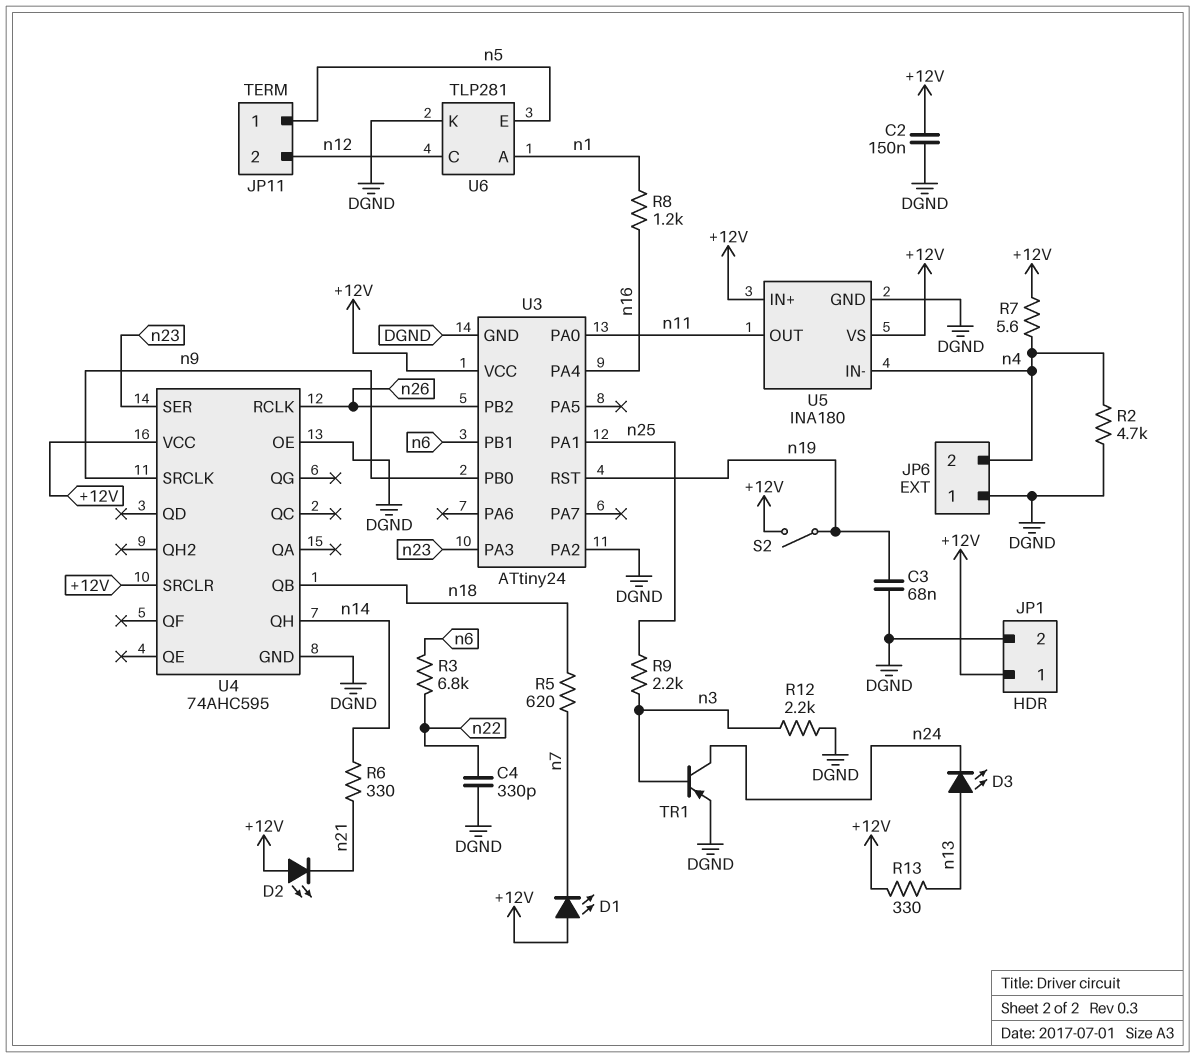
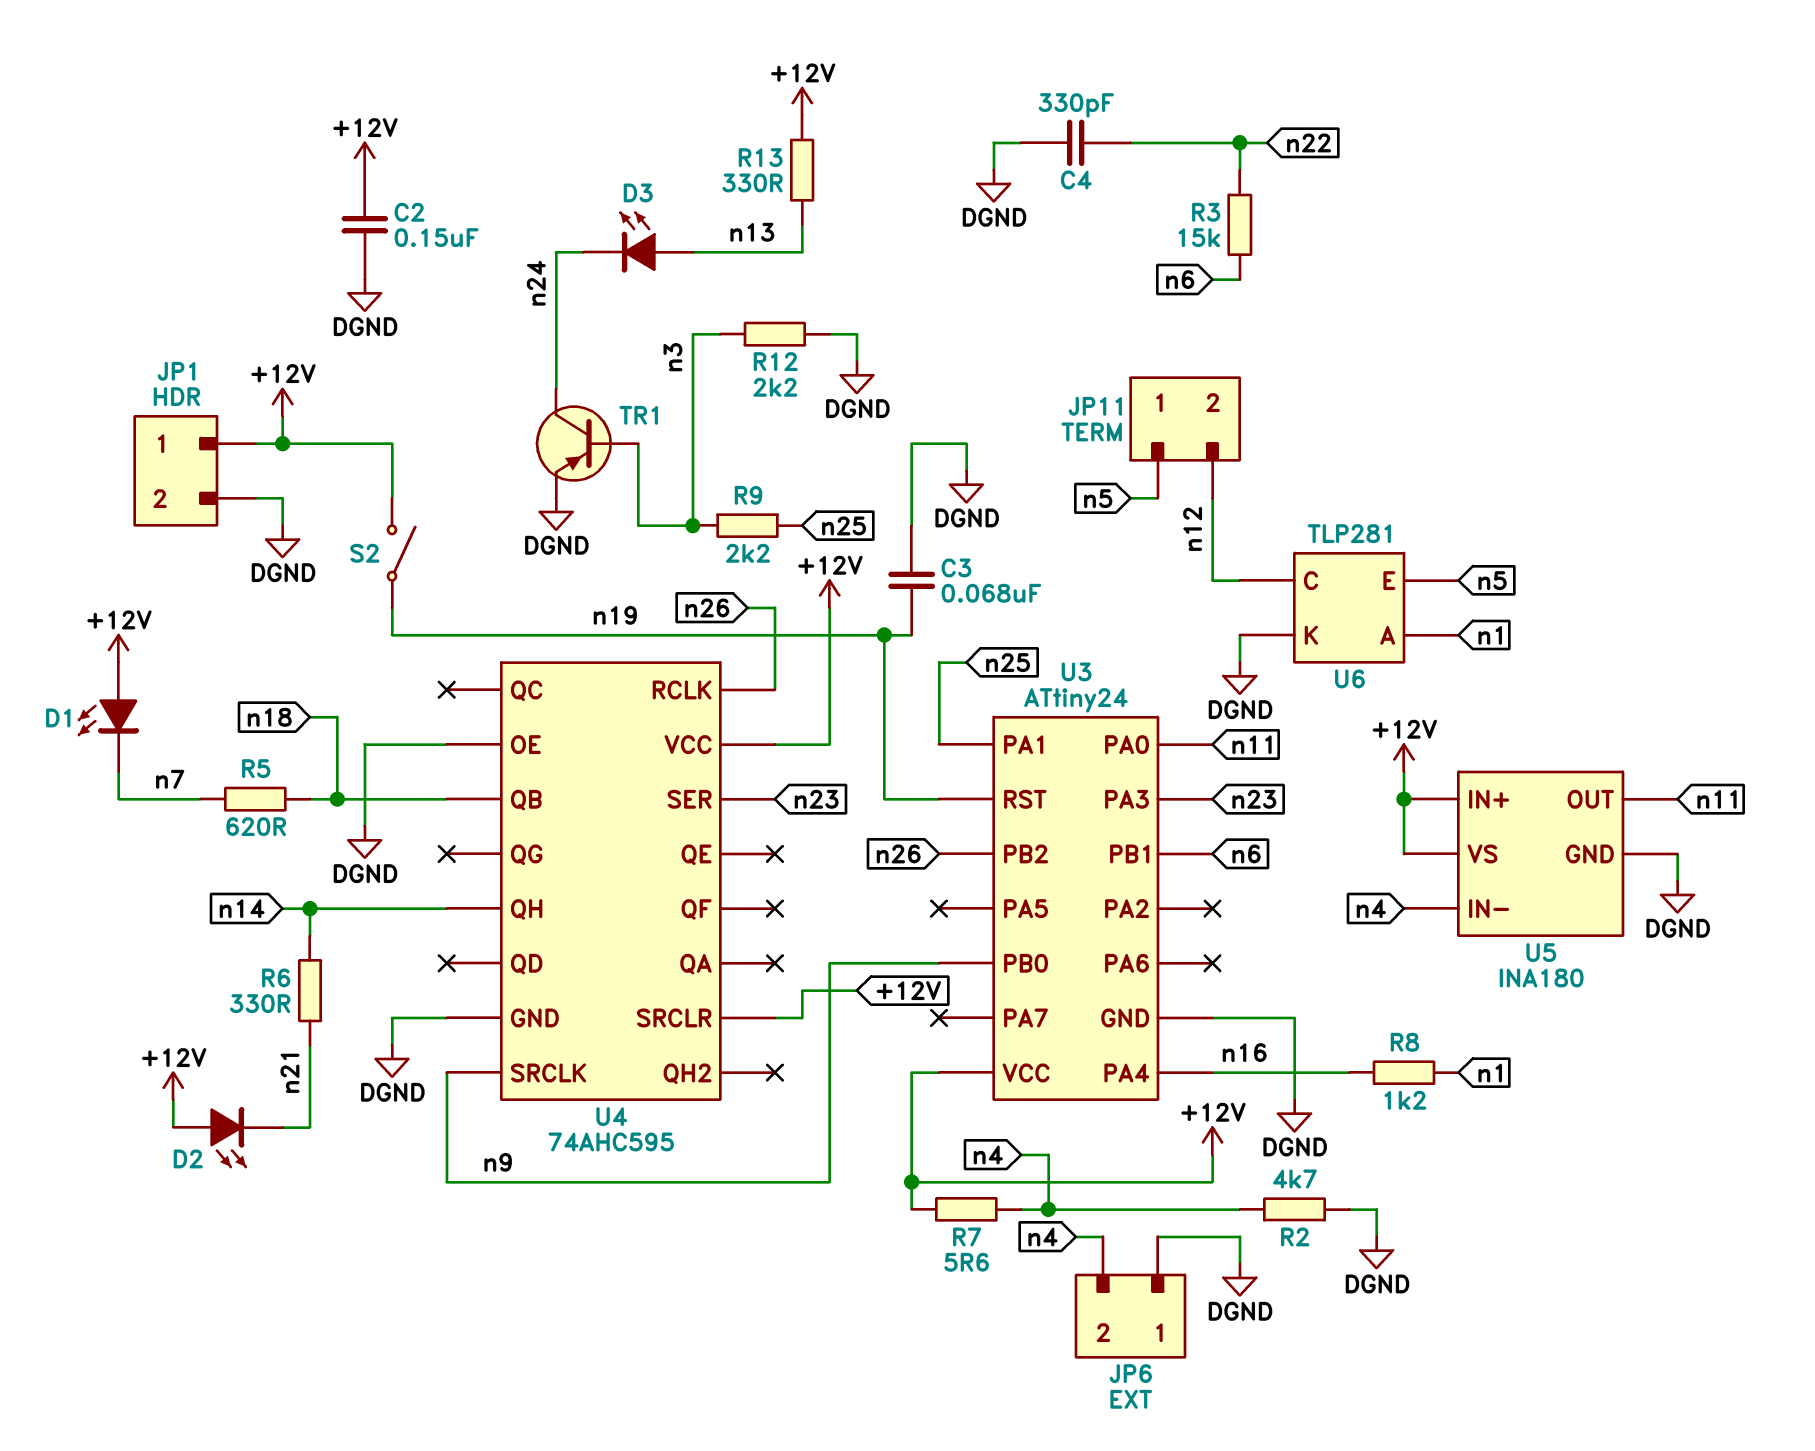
R3: 6.8k (n6, n22) -> 15k (n6, n22)
U3 pin PA2: DGND -> none

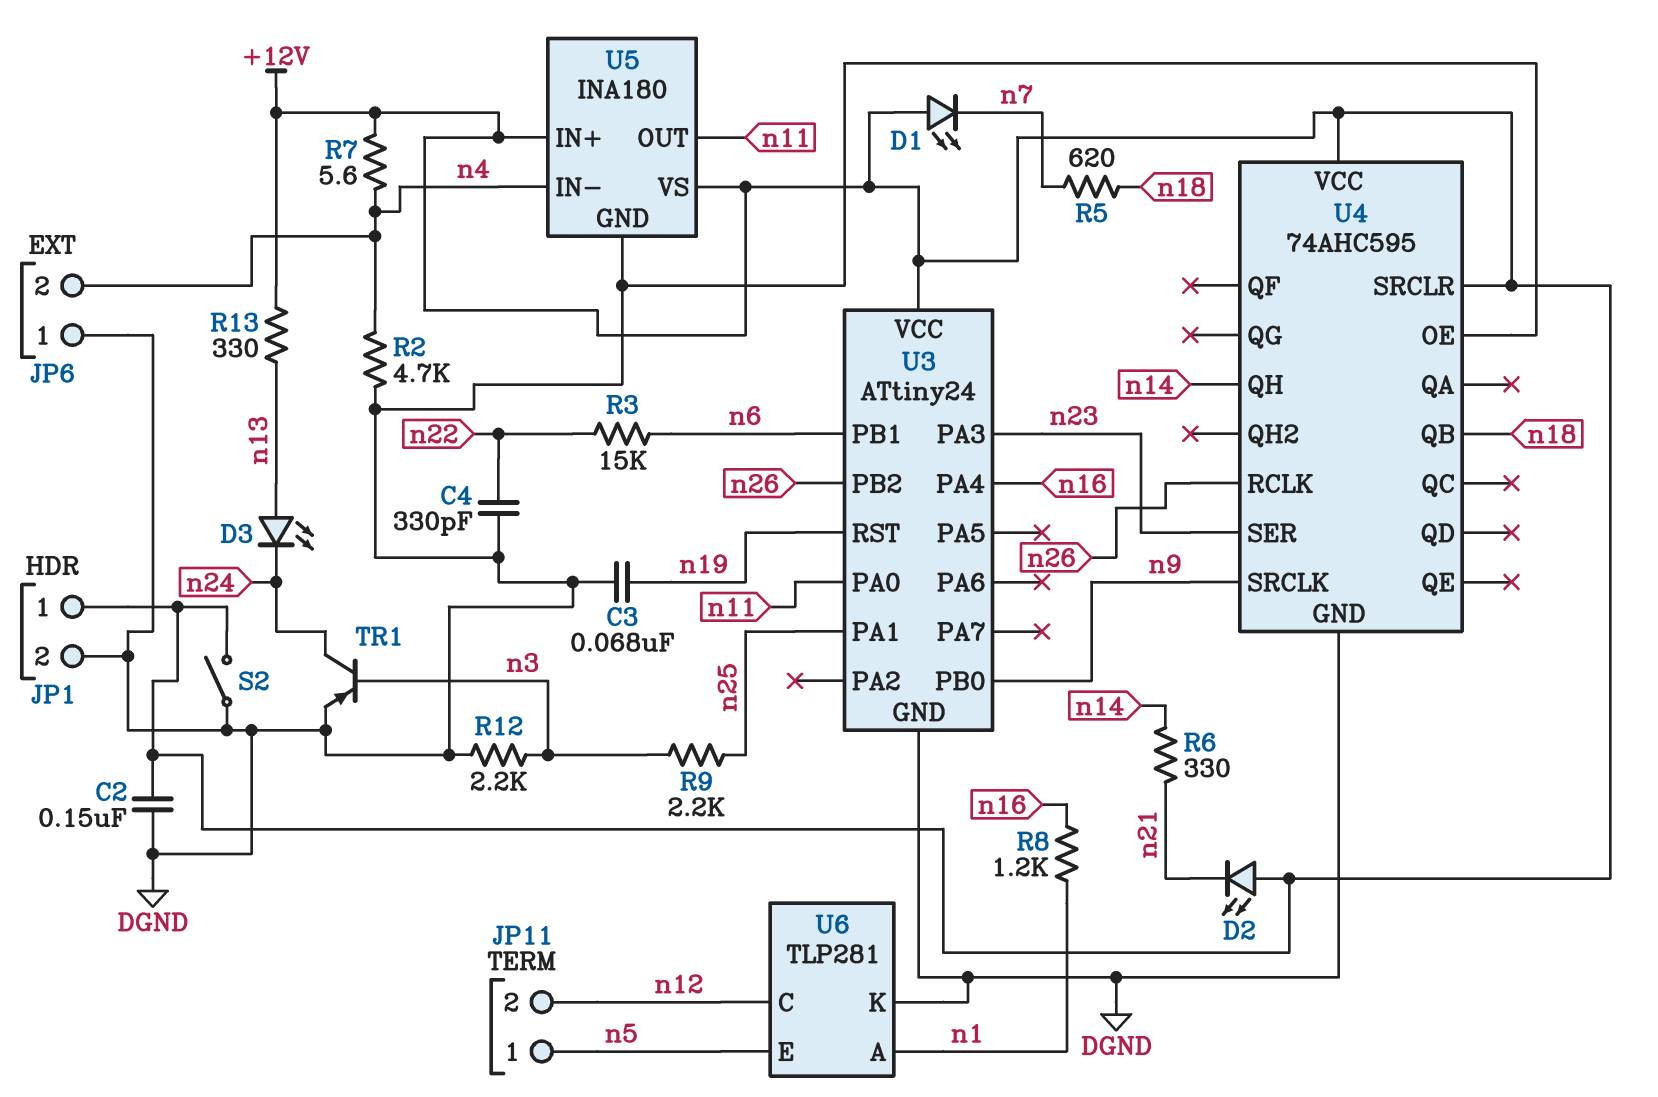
S2: switch (+12V, n19) -> switch (+12V, DGND)

